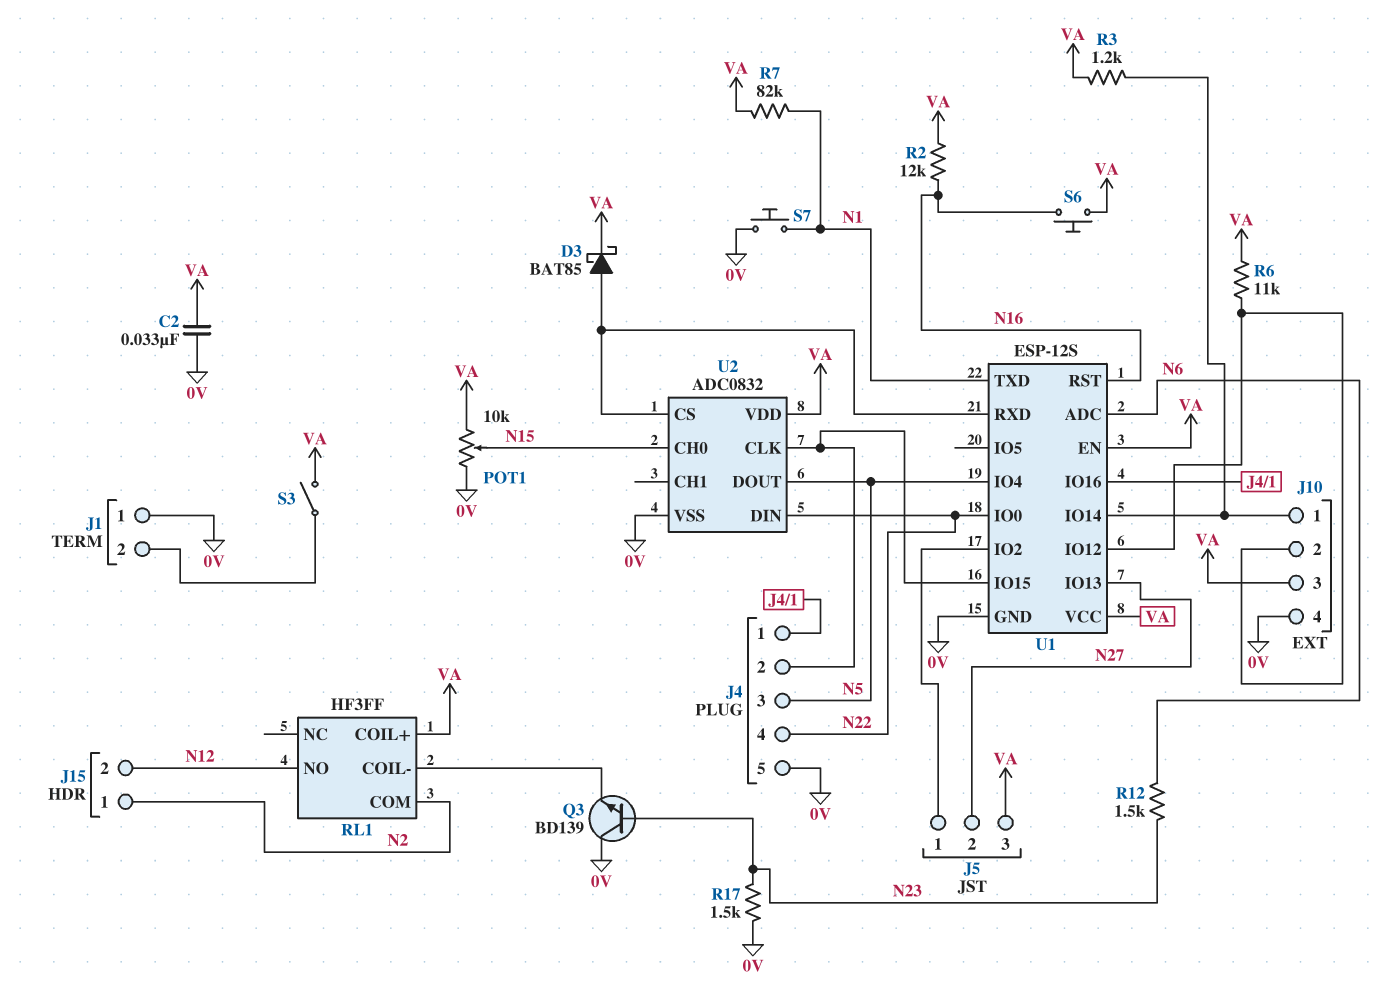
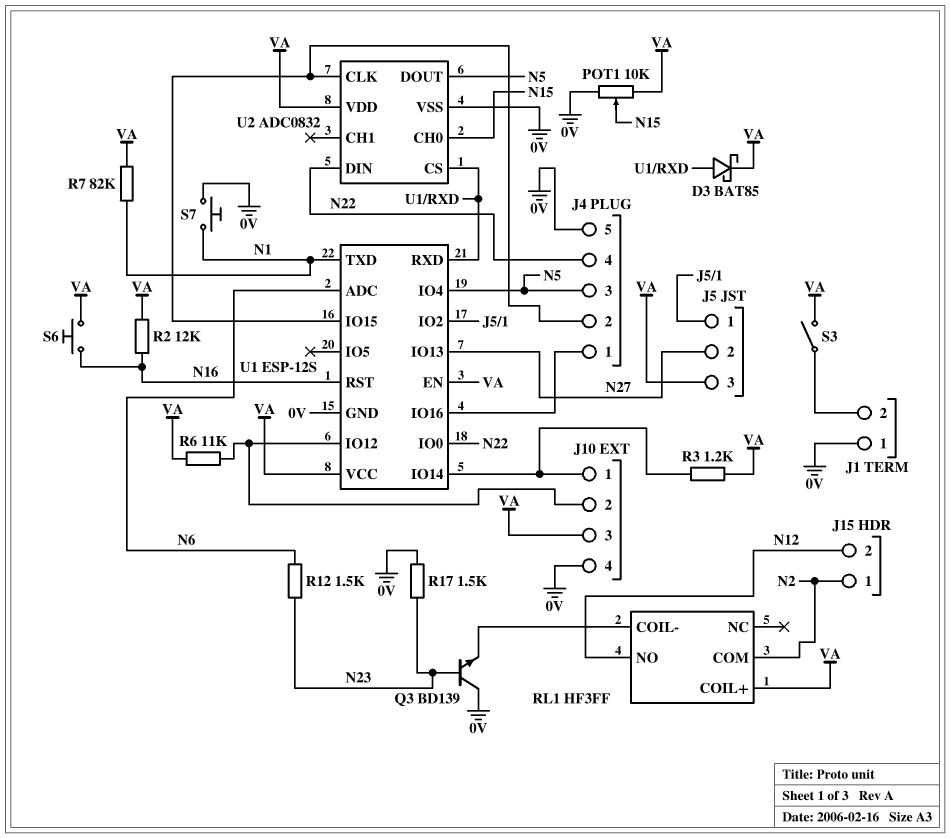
C2: 33nF (0V, VA) -> none

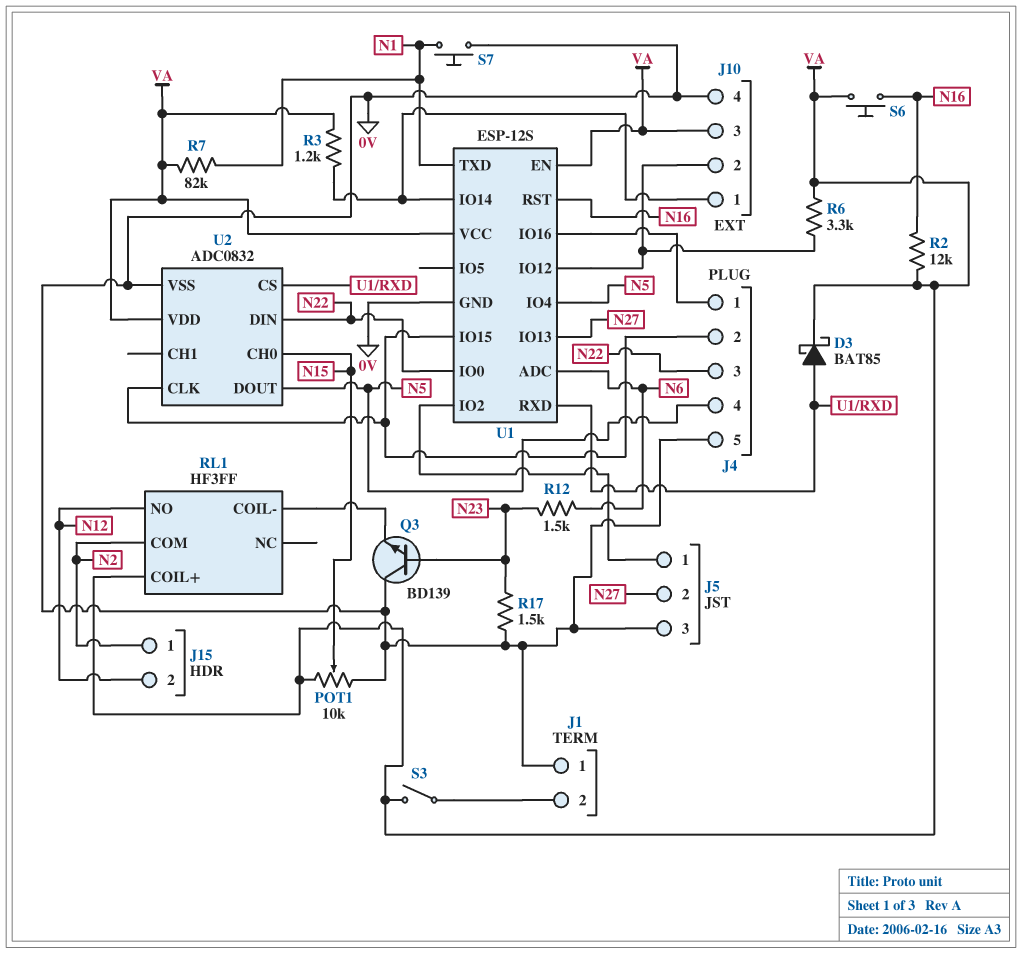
J4 pin 3: N5 -> N22
J4 pin 4: N22 -> N5
J5 pin 3: VA -> 0V
R6: 11k (J10/2, VA) -> 3.3k (J10/2, VA)

